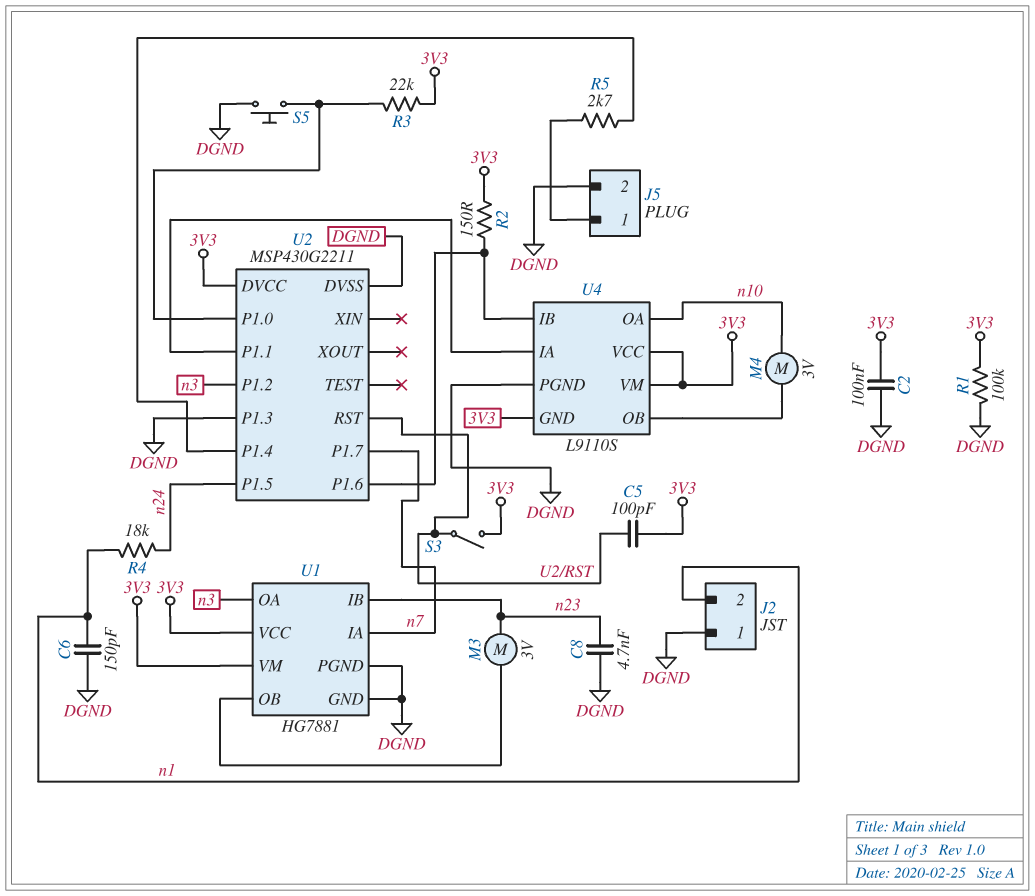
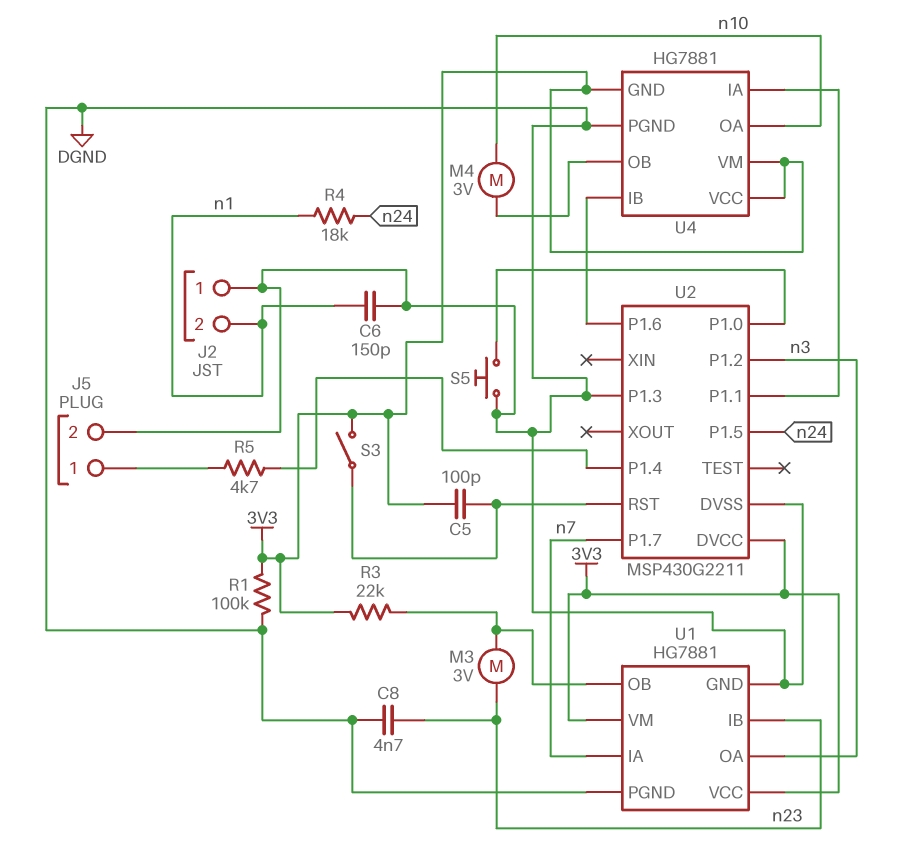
C2: 100nF (3V3, DGND) -> none
R2: 150 (3V3, U2/P1.6) -> none
R3: 22k (3V3, U2/P1.0) -> 22k (3V3, U1/OB)
R5: 2.7k (J5/1, U2/P1.4) -> 4.7k (J5/1, U2/P1.4)
U4: L9110S -> HG7881

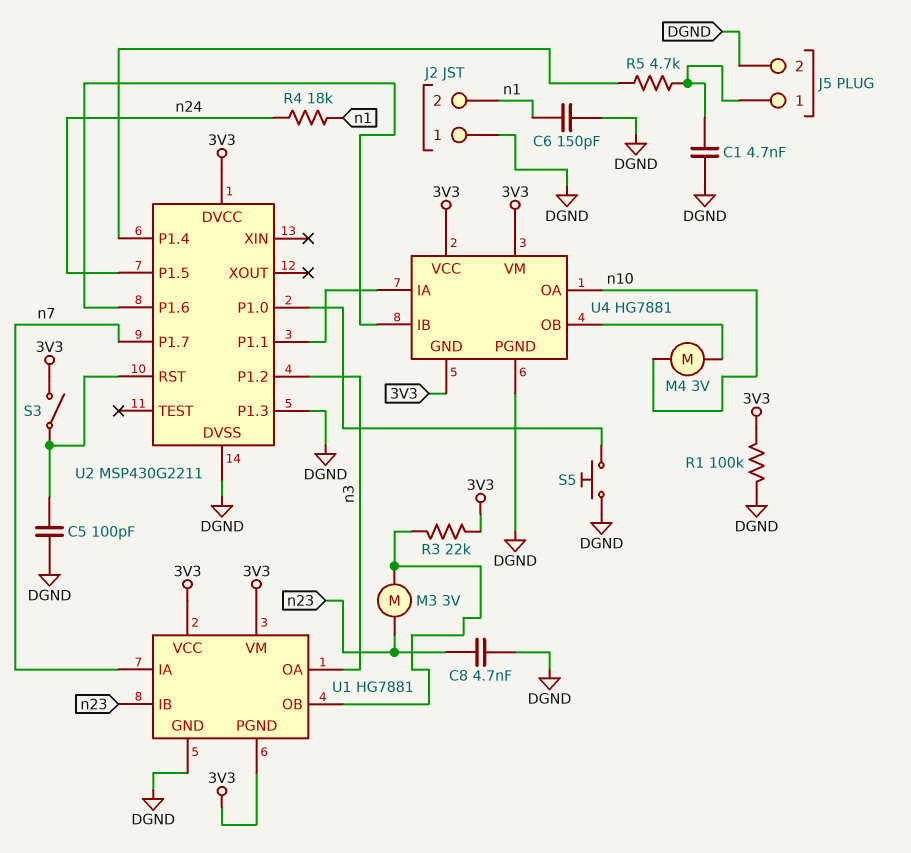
C1: none -> 4.7nF (DGND, J5/1)
C5: 100pF (3V3, U2/RST) -> 100pF (DGND, U2/RST)
U1 pin PGND: DGND -> 3V3

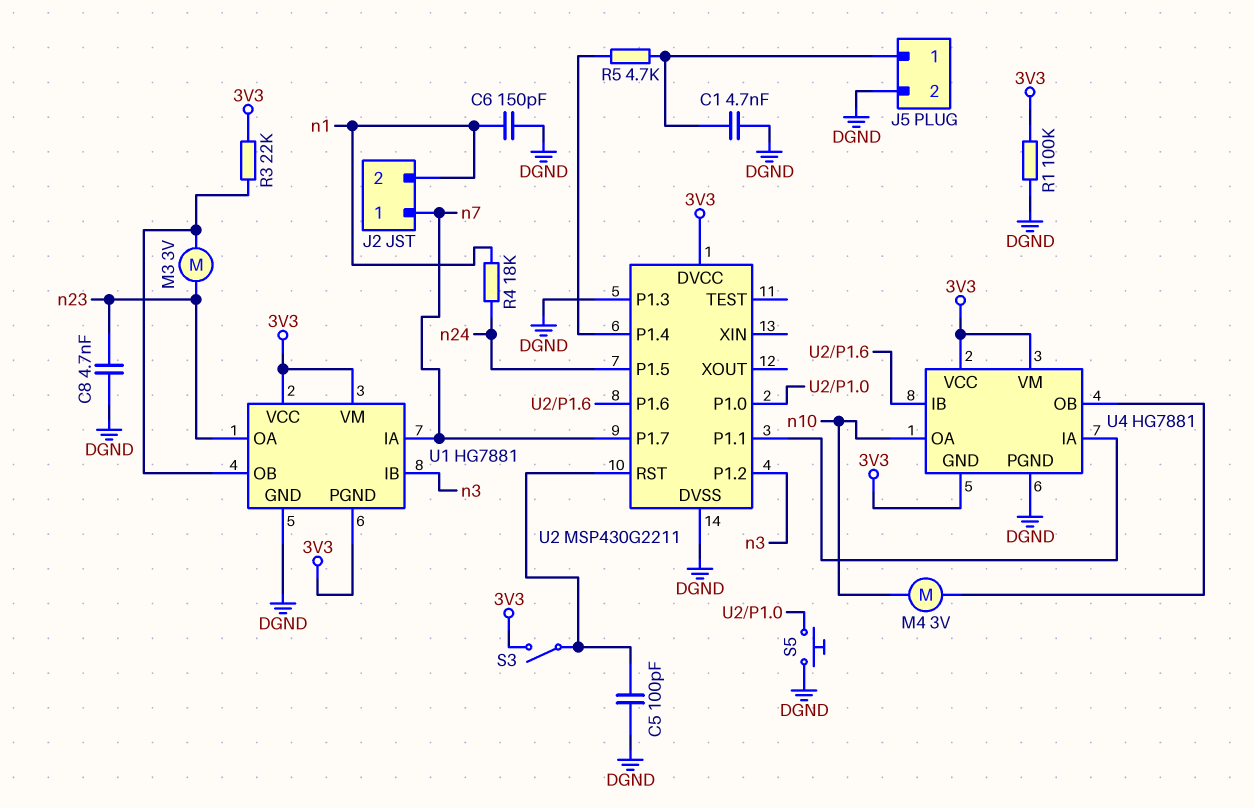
J2 pin 1: DGND -> n7
U1 pin IB: n23 -> n3
U1 pin OA: n3 -> n23

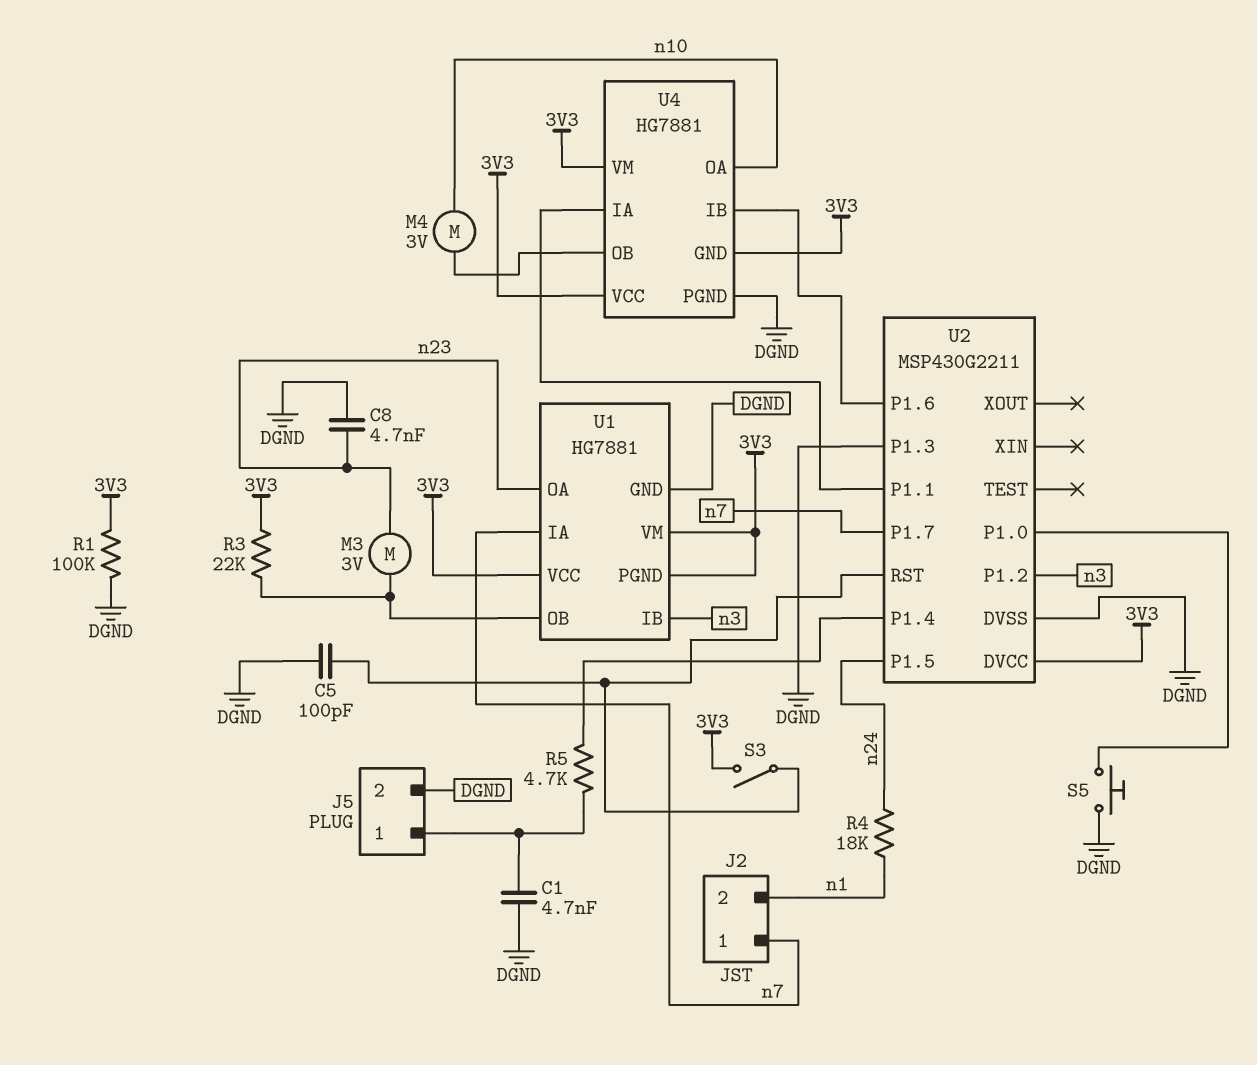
C6: 150pF (DGND, n1) -> none

